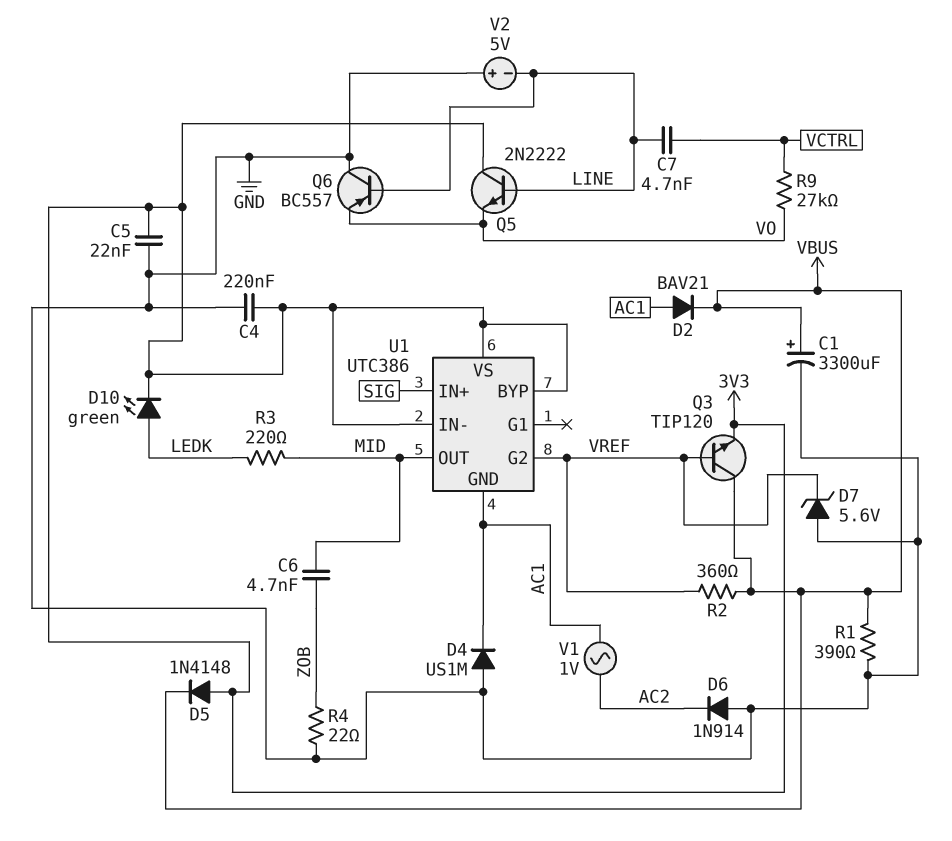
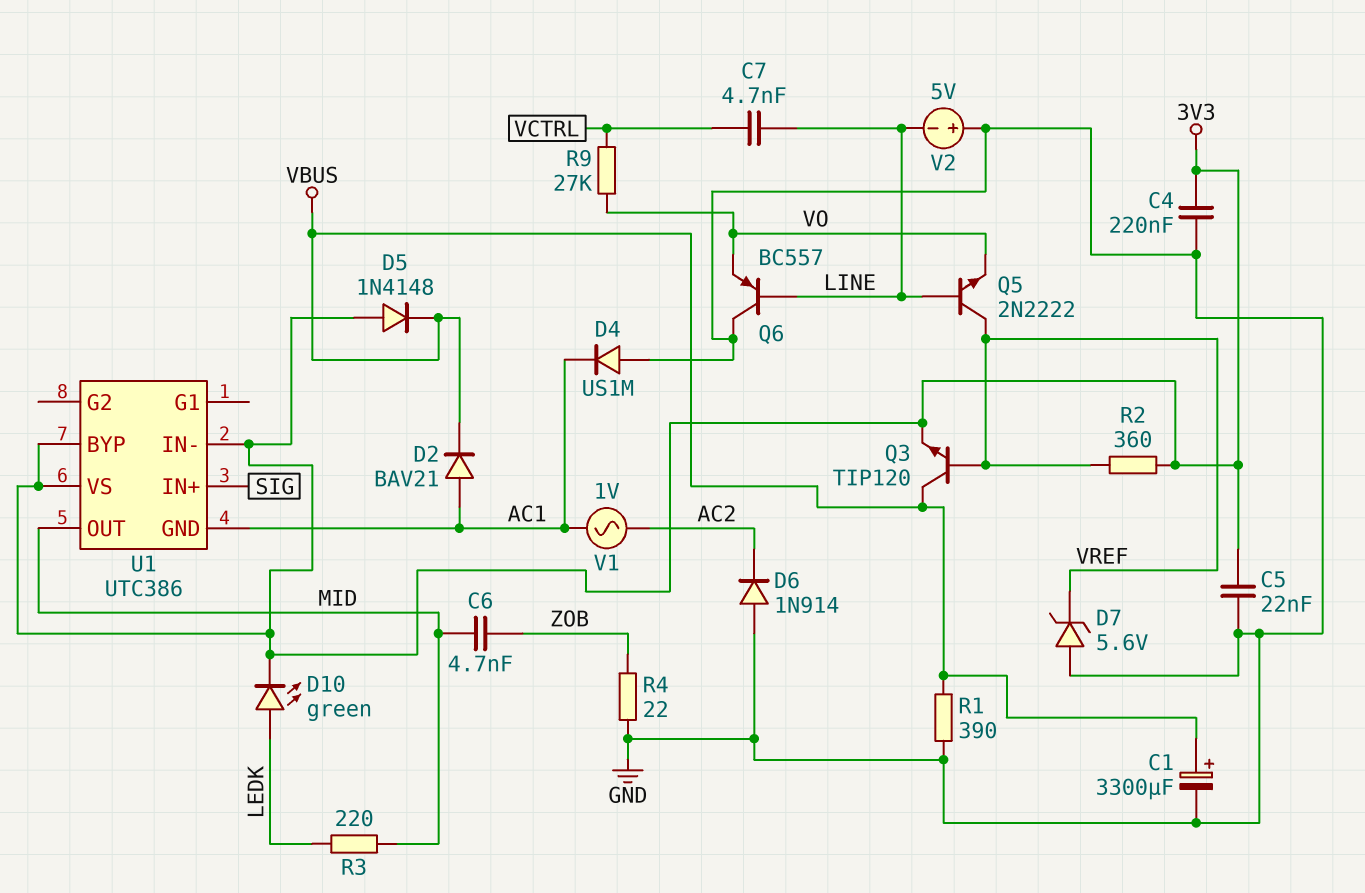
Q5: NPN 2N2222 (B LINE, C 3V3, E VO) -> NPN 2N2222 (B LINE, C VREF, E VO)
R2: 360 (VBUS, VREF) -> 360 (3V3, VREF)
U1 pin G2: VREF -> none

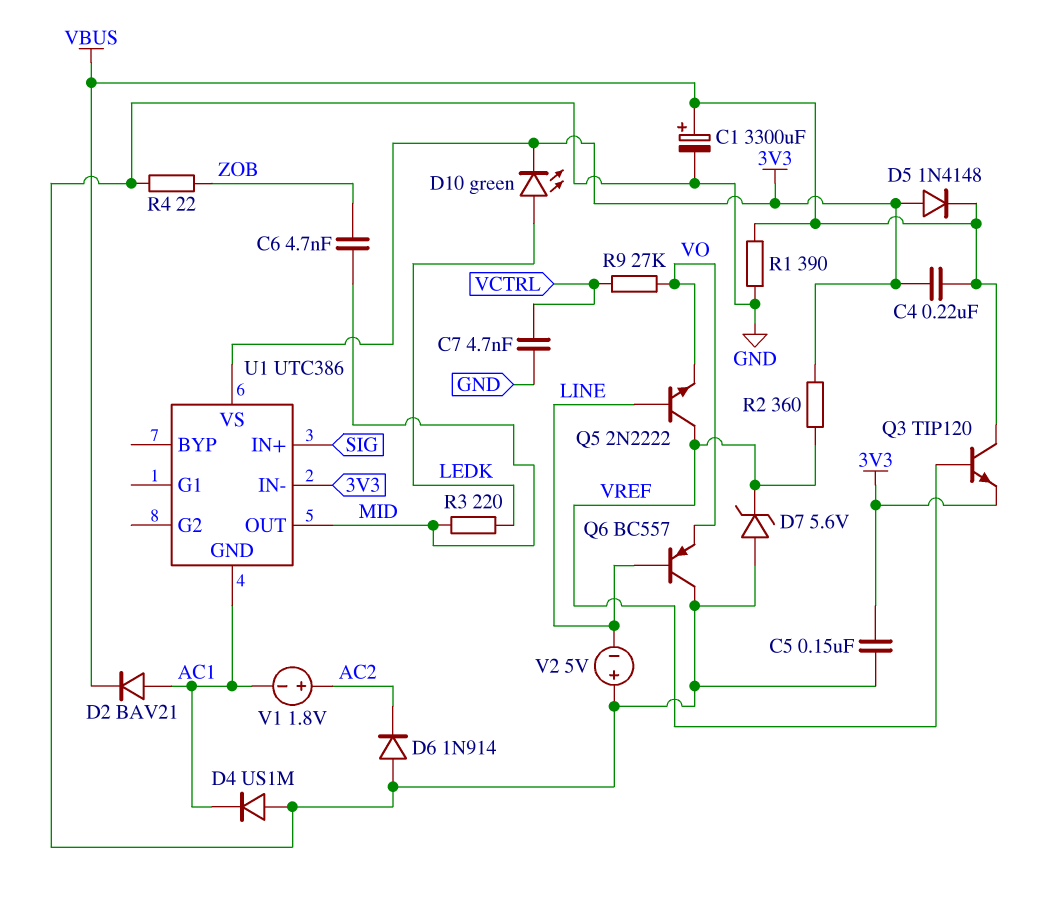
C4: 220nF (3V3, GND) -> 220nF (3V3, VBUS)
C5: 22nF (3V3, GND) -> 150nF (3V3, GND)
C7: 4.7nF (LINE, VCTRL) -> 4.7nF (GND, VCTRL)
U1 pin BYP: 3V3 -> none
V1: AC 1V (AC1, AC2) -> 1.8V (plus AC2, minus AC1)

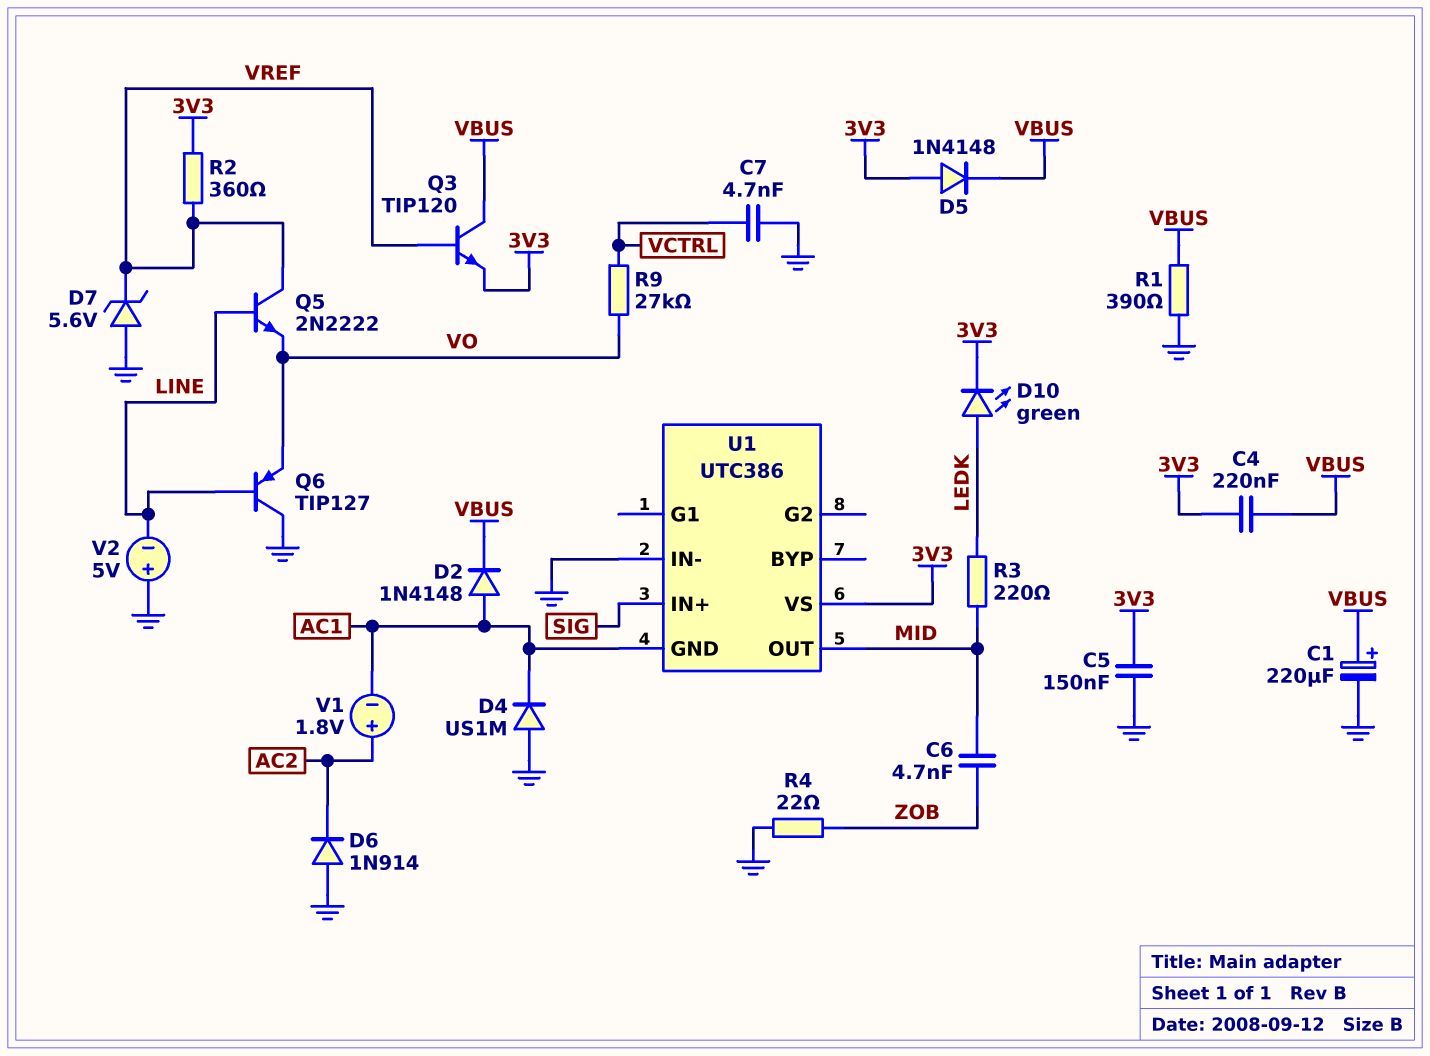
C1: 3300uF (plus VBUS, minus GND) -> 220uF (plus VBUS, minus GND)
D2: diode BAV21 (A AC1, K VBUS) -> diode 1N4148 (A AC1, K VBUS)
Q6: PNP BC557 (B LINE, C GND, E VO) -> PNP TIP127 (B LINE, C GND, E VO)
U1 pin IN-: 3V3 -> GND

